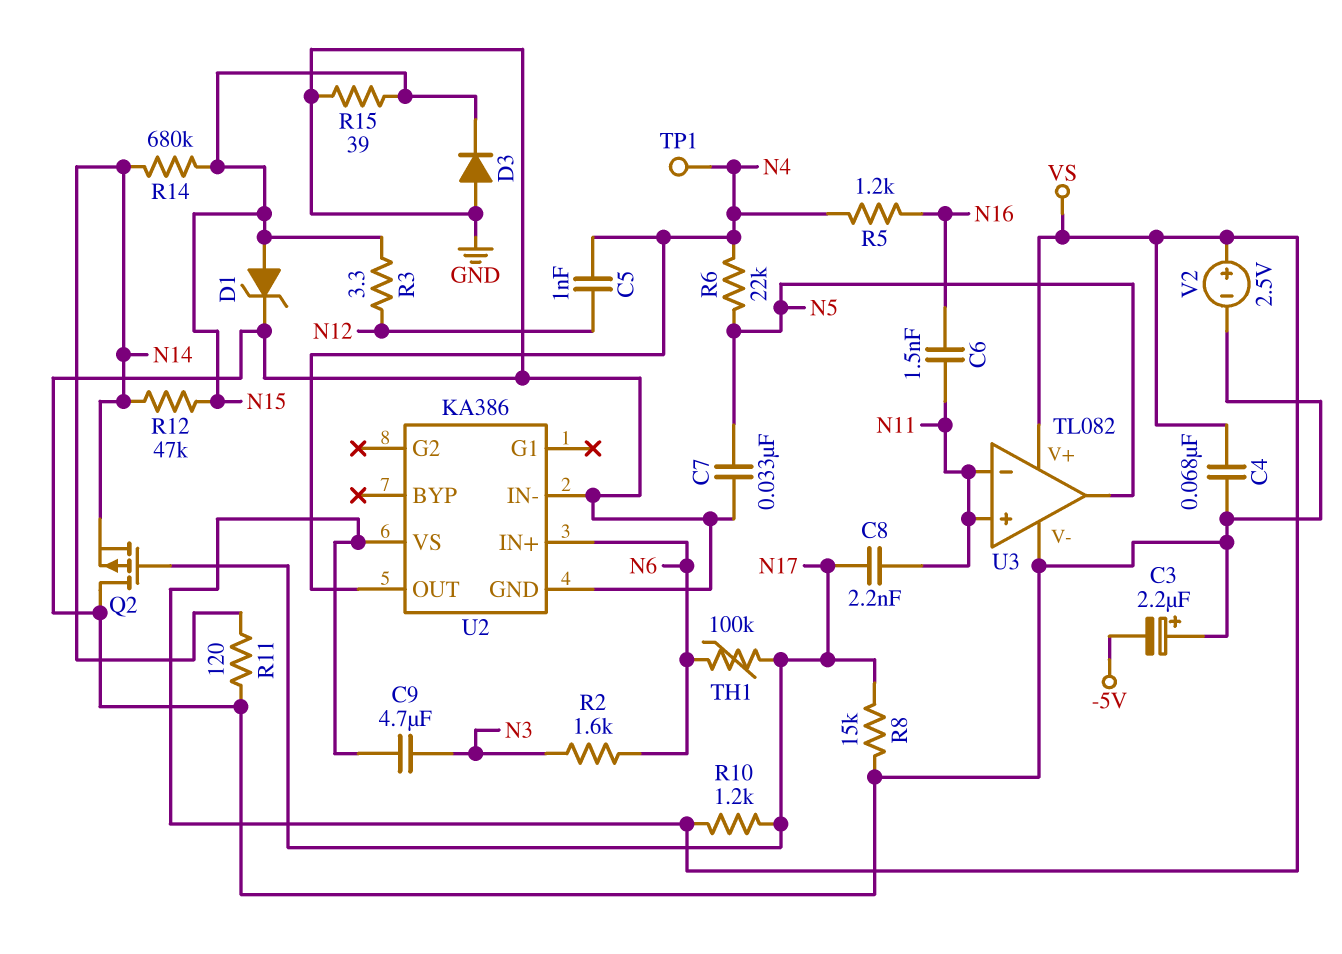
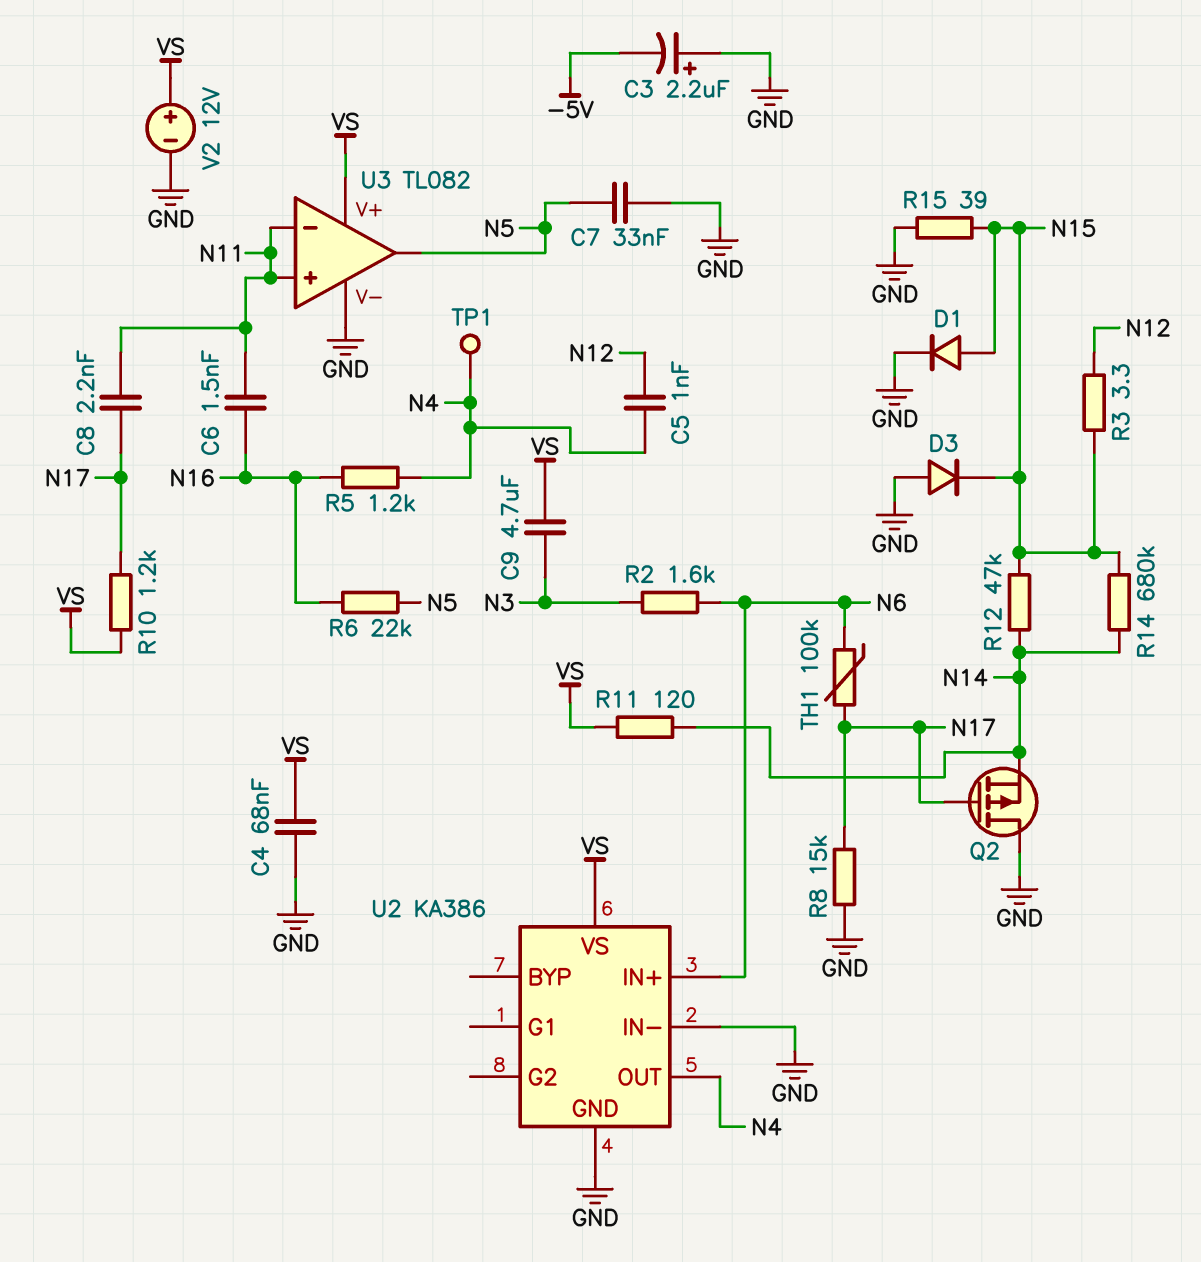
D1: zener (A N15, K GND) -> diode (A N15, K GND)
R6: 22k (N4, N5) -> 22k (N5, N16)
R11: 120 (GND, N14) -> 120 (N14, VS)
V2: 2.5V (plus VS, minus GND) -> 12V (plus VS, minus GND)

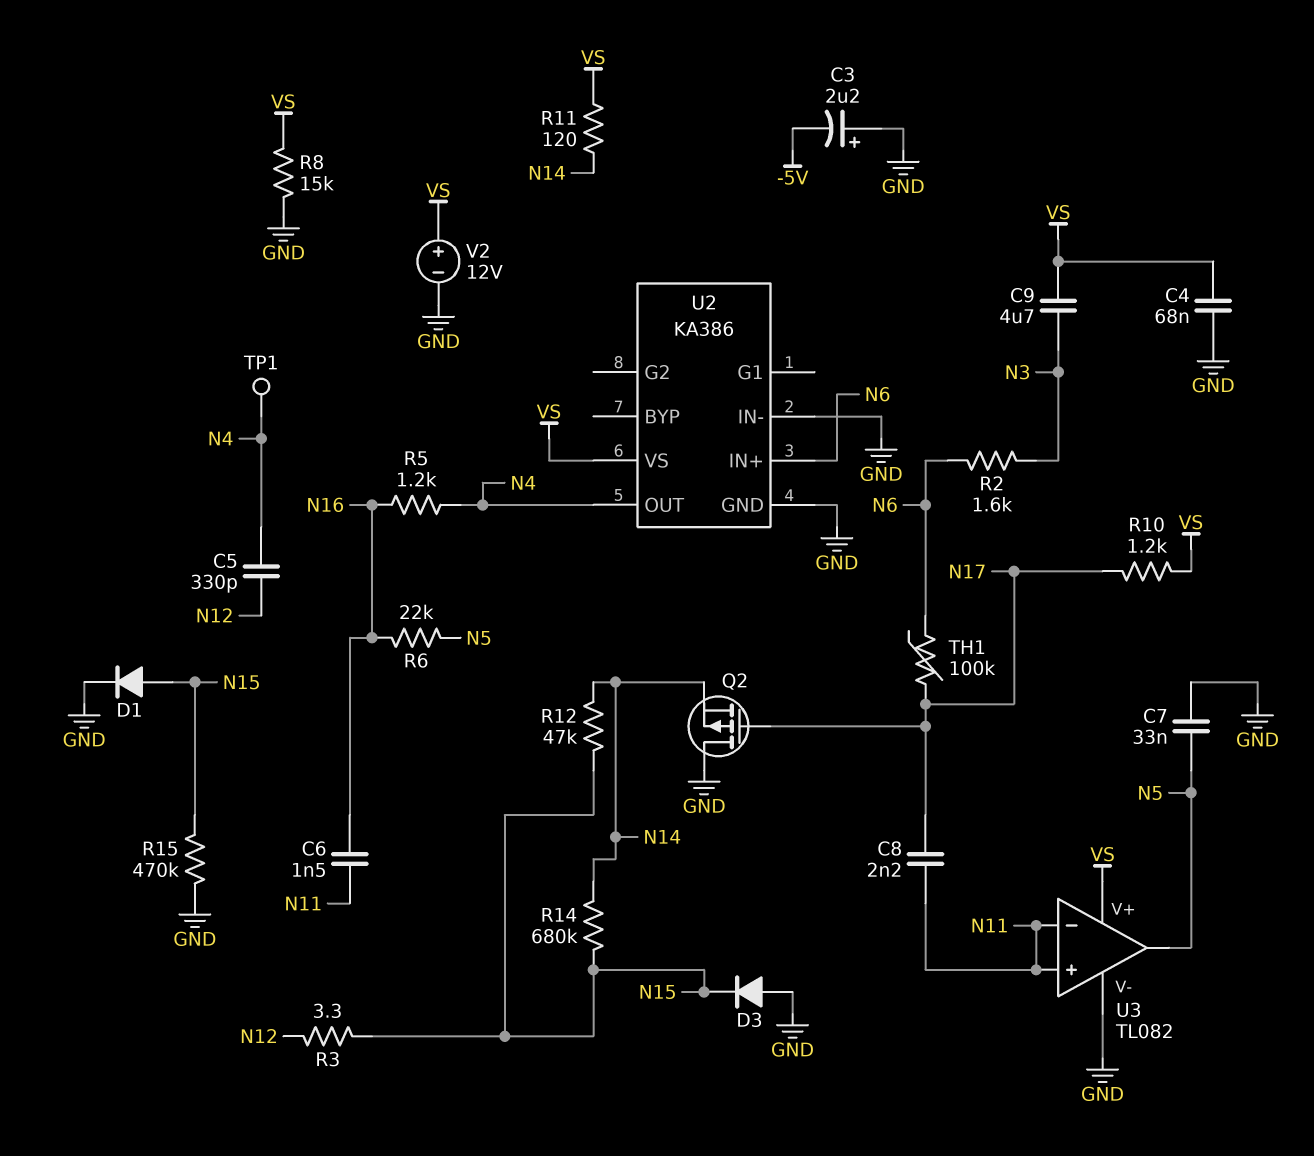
C5: 1nF (N4, N12) -> 330pF (N4, N12)
R8: 15k (GND, N17) -> 15k (GND, VS)
R15: 39 (GND, N15) -> 470k (GND, N15)

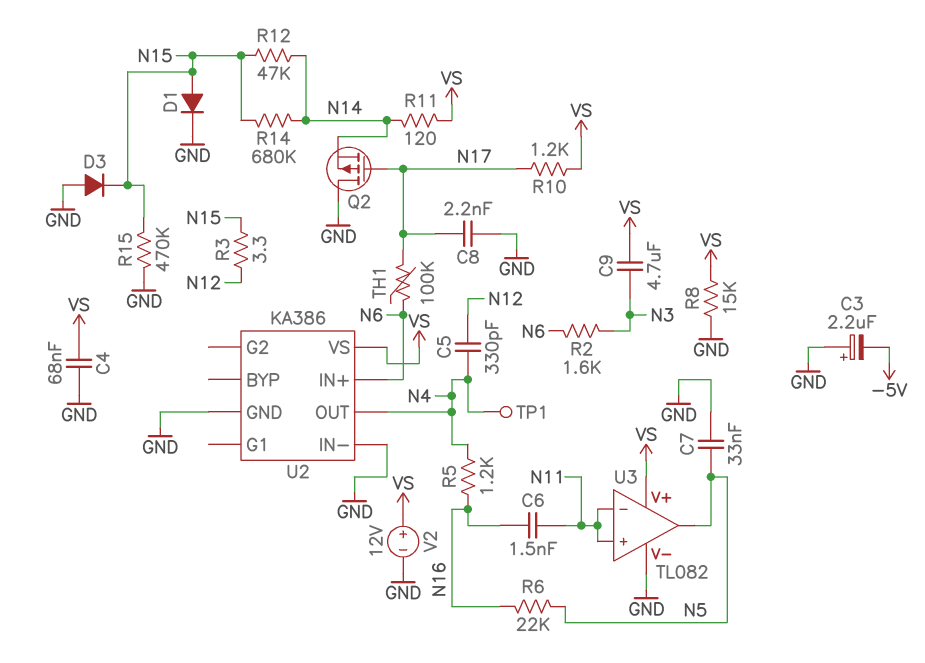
C8: 2.2nF (N11, N17) -> 2.2nF (GND, N17)

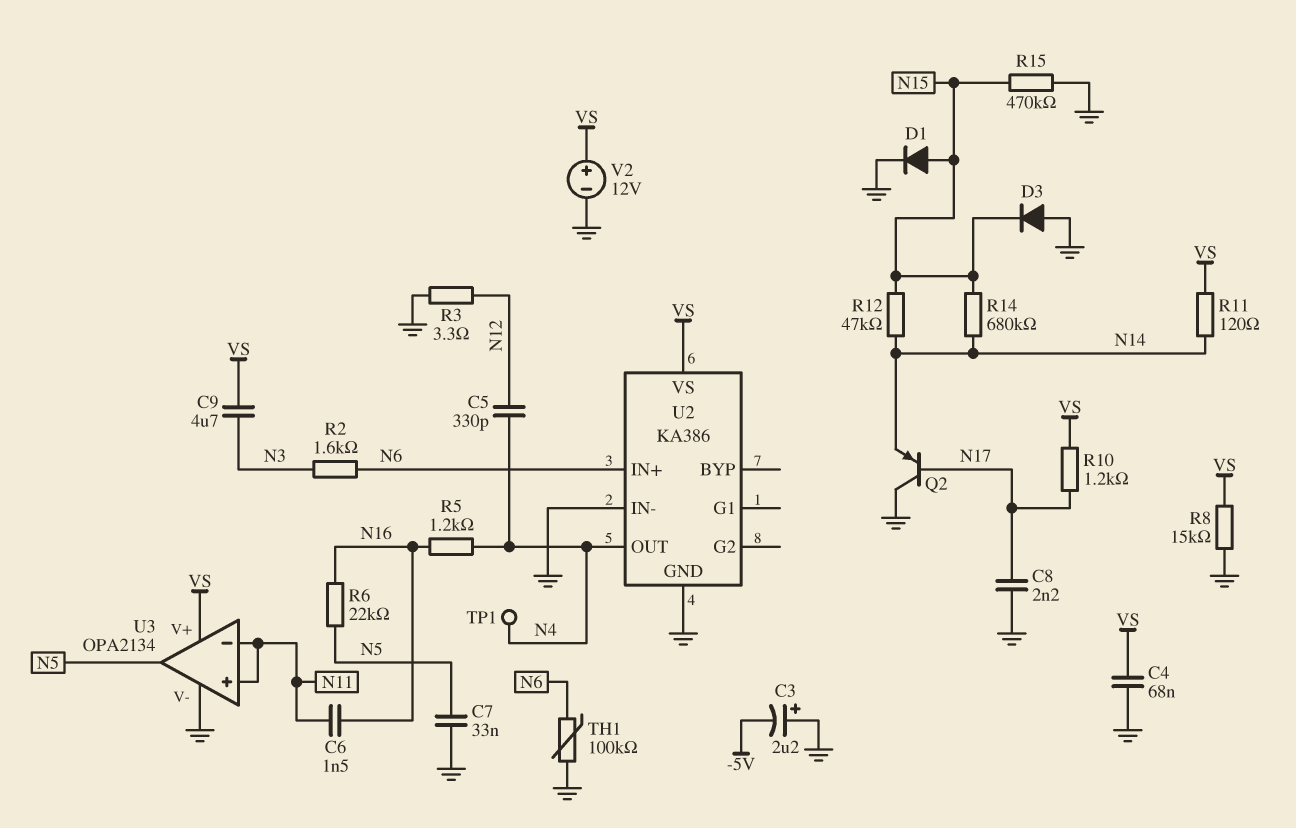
Q2: PMOS (G N17, D GND, S N14) -> PNP (B N17, C GND, E N14)
R3: 3.3 (N12, N15) -> 3.3 (GND, N12)
TH1: 100k (N6, N17) -> 100k (GND, N6)
U3: TL082 -> OPA2134

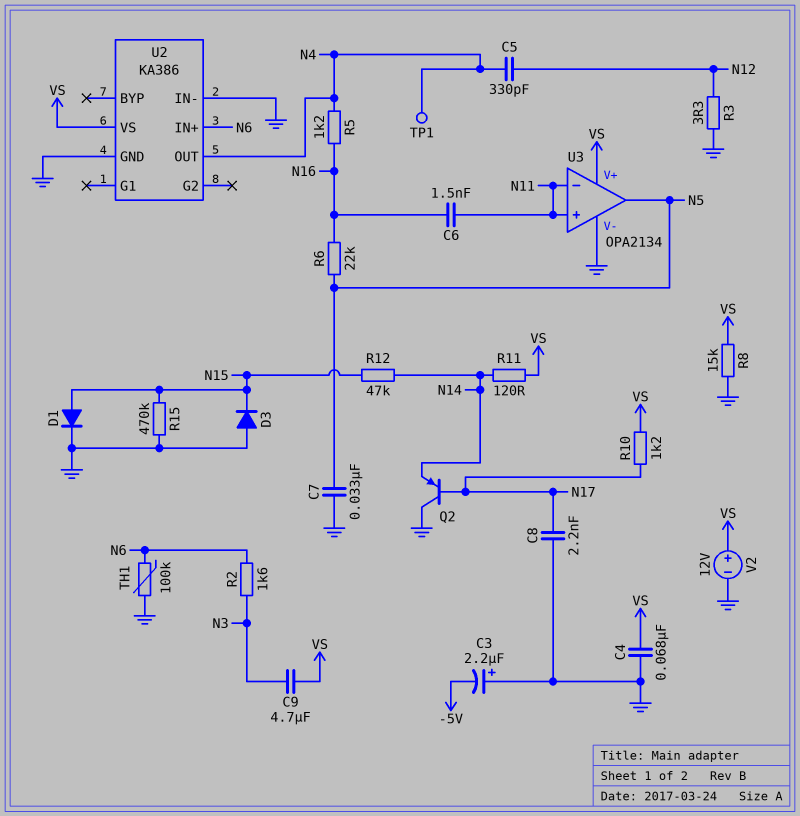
R14: 680k (N14, N15) -> none

